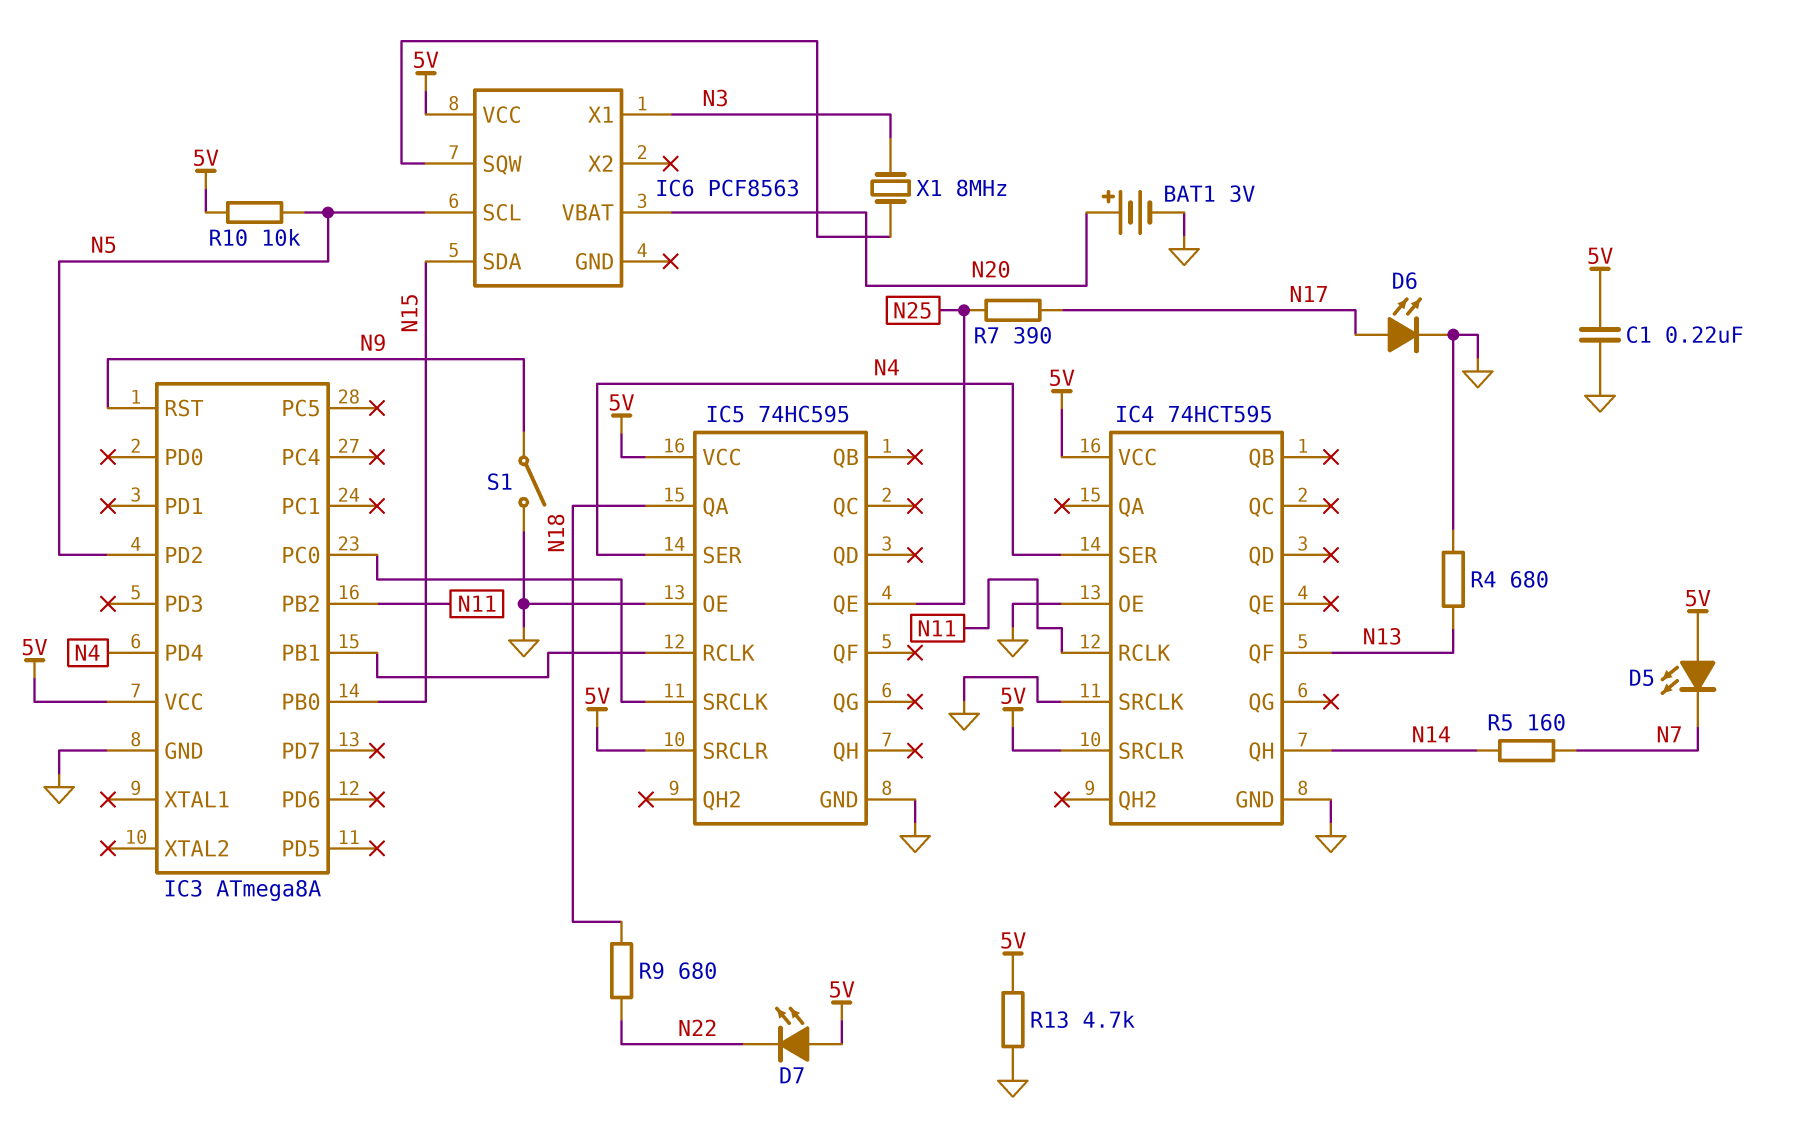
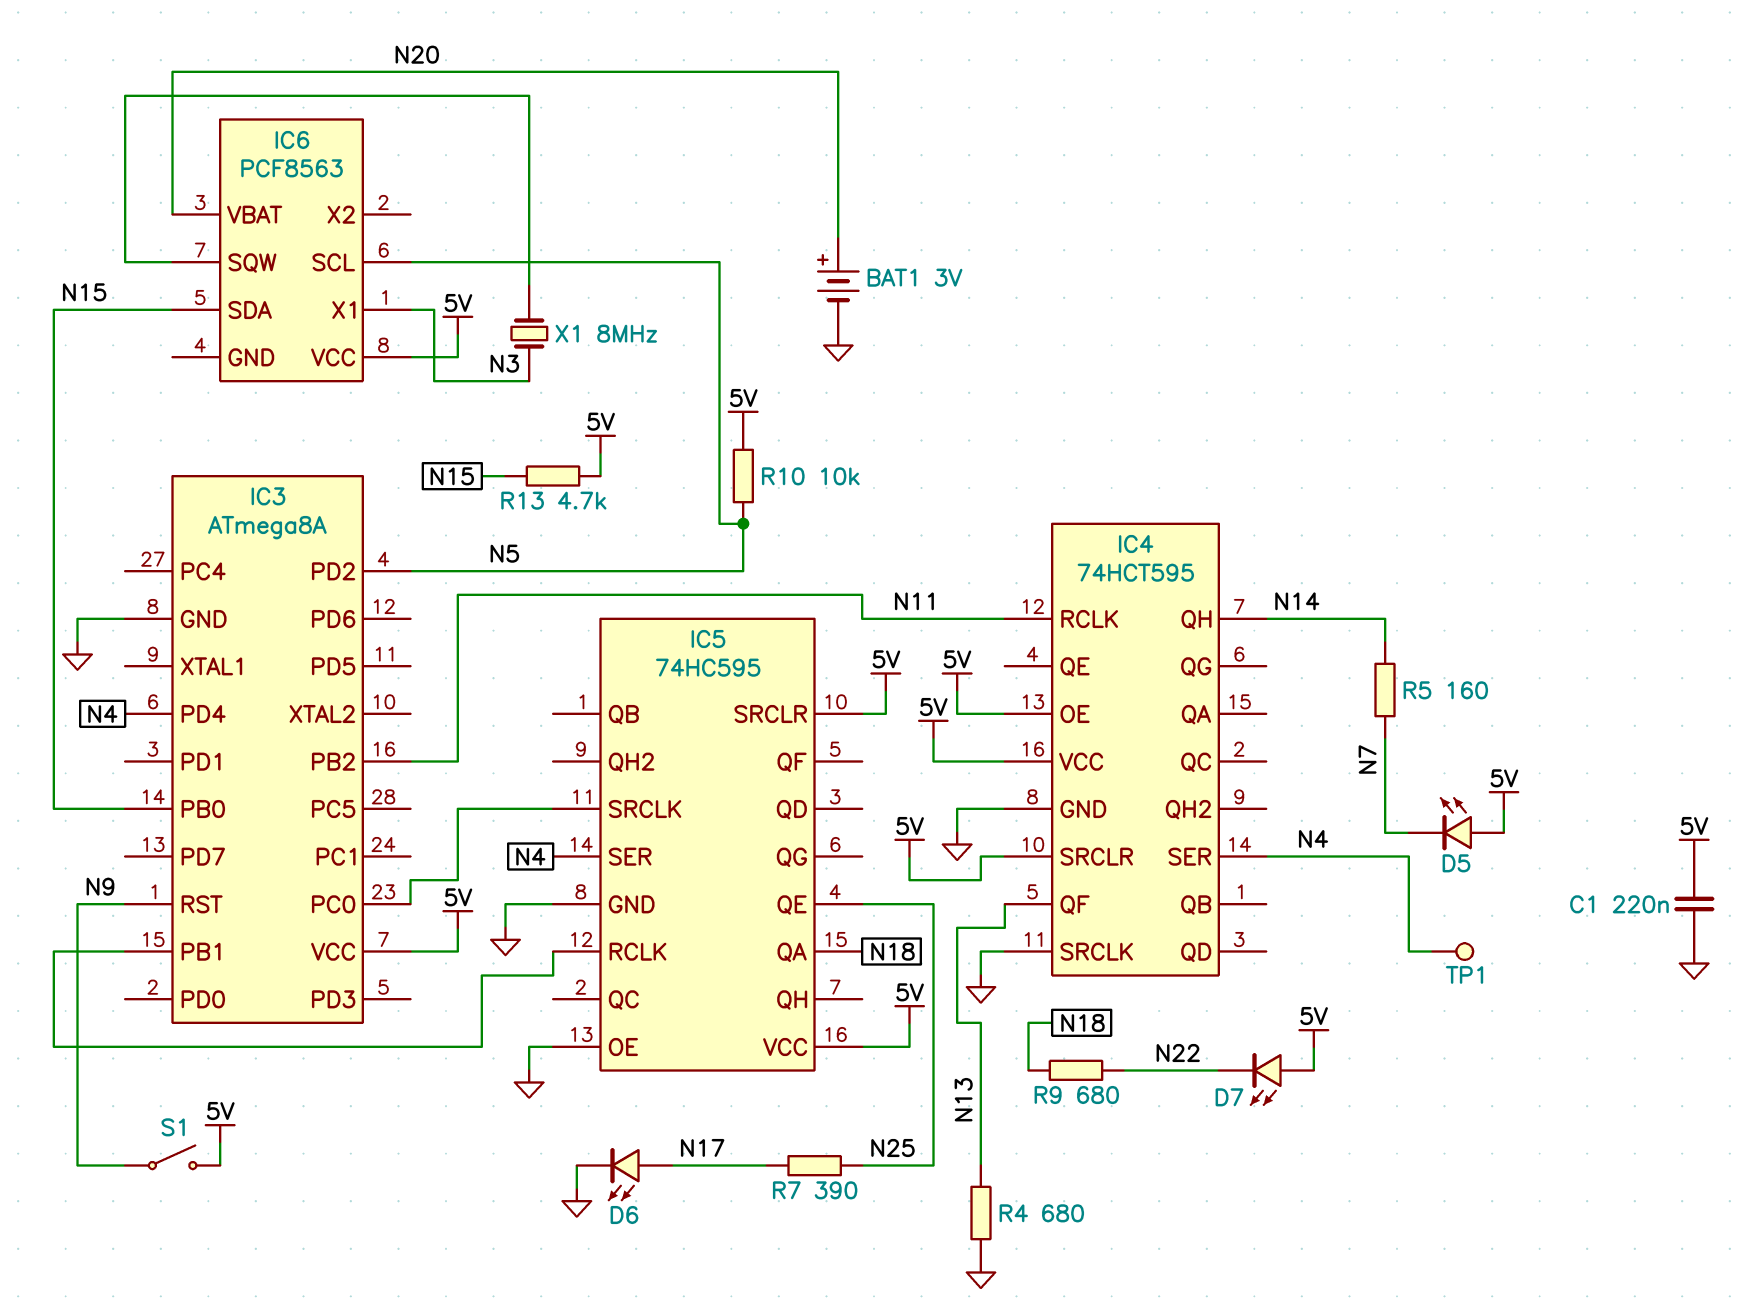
IC4 pin OE: GND -> 5V
R13: 4.7k (5V, GND) -> 4.7k (5V, N15)
S1: switch (GND, N9) -> switch (5V, N9)
TP1: none -> test point (N4)

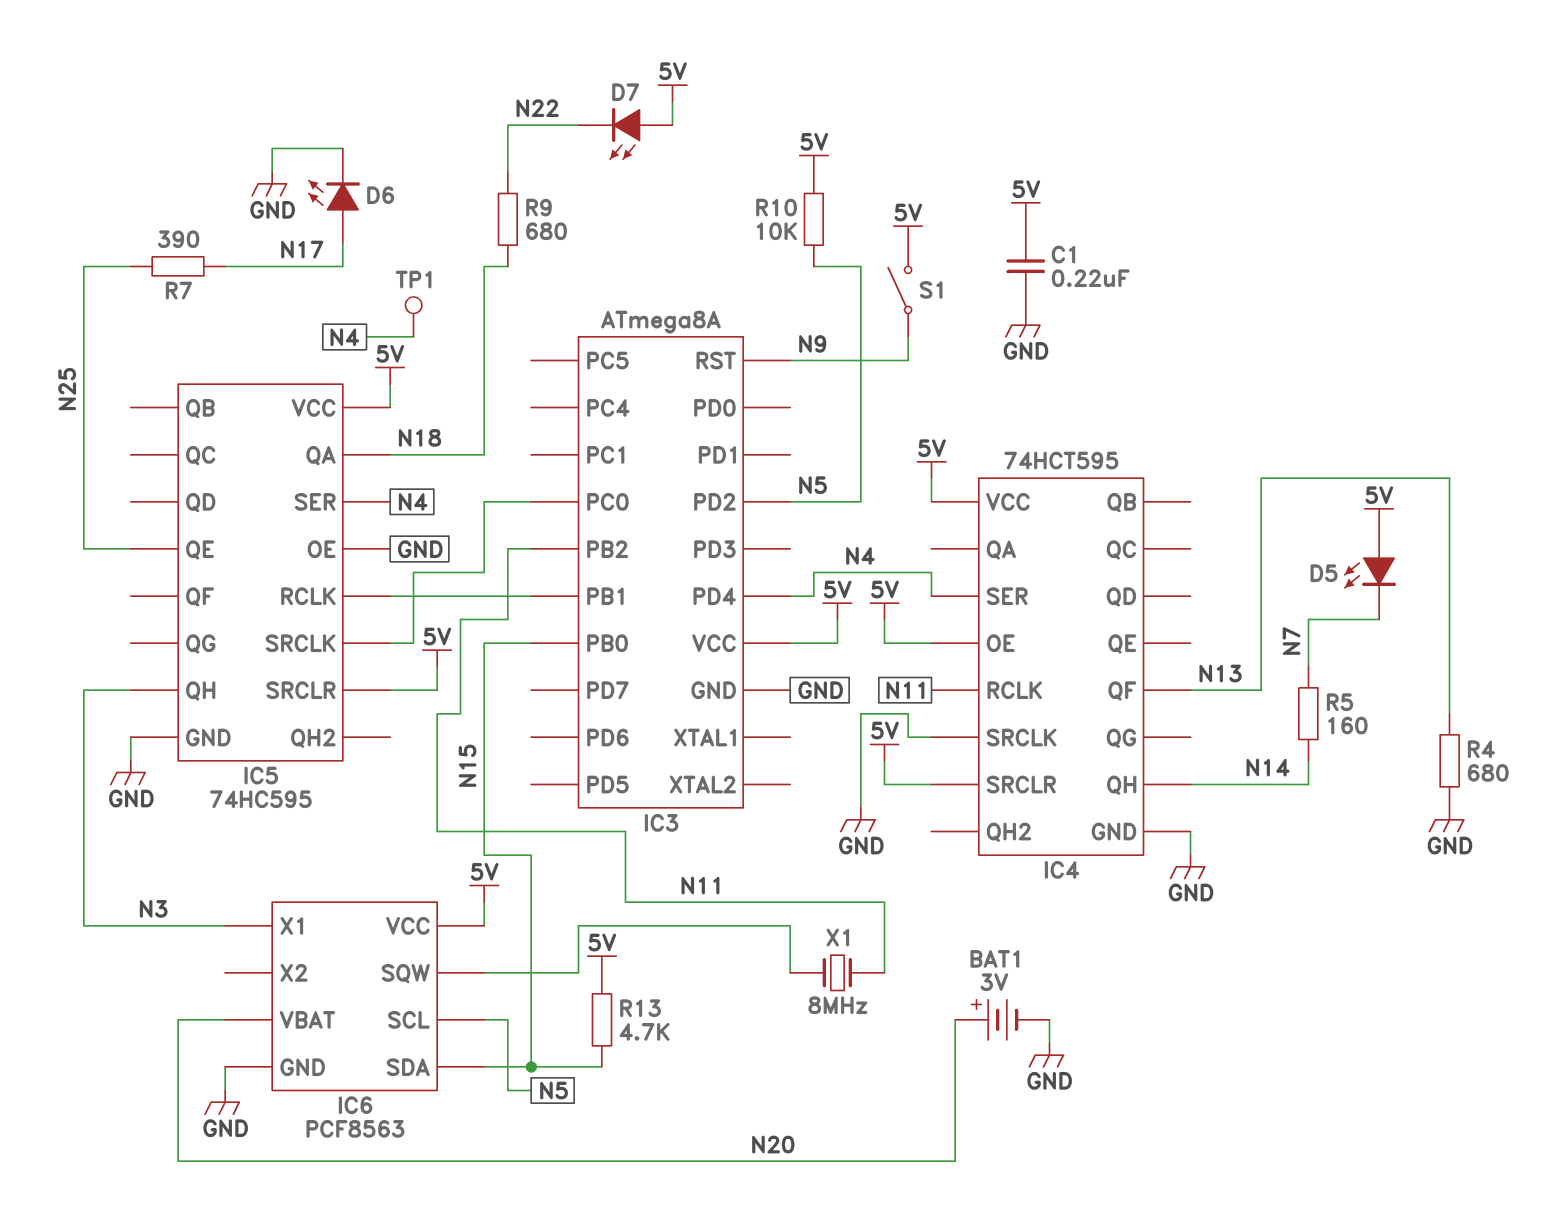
IC5 pin QH: none -> N3
IC6 pin GND: none -> GND
X1: 8MHz (IC6/SQW, N3) -> 8MHz (IC6/SQW, N11)

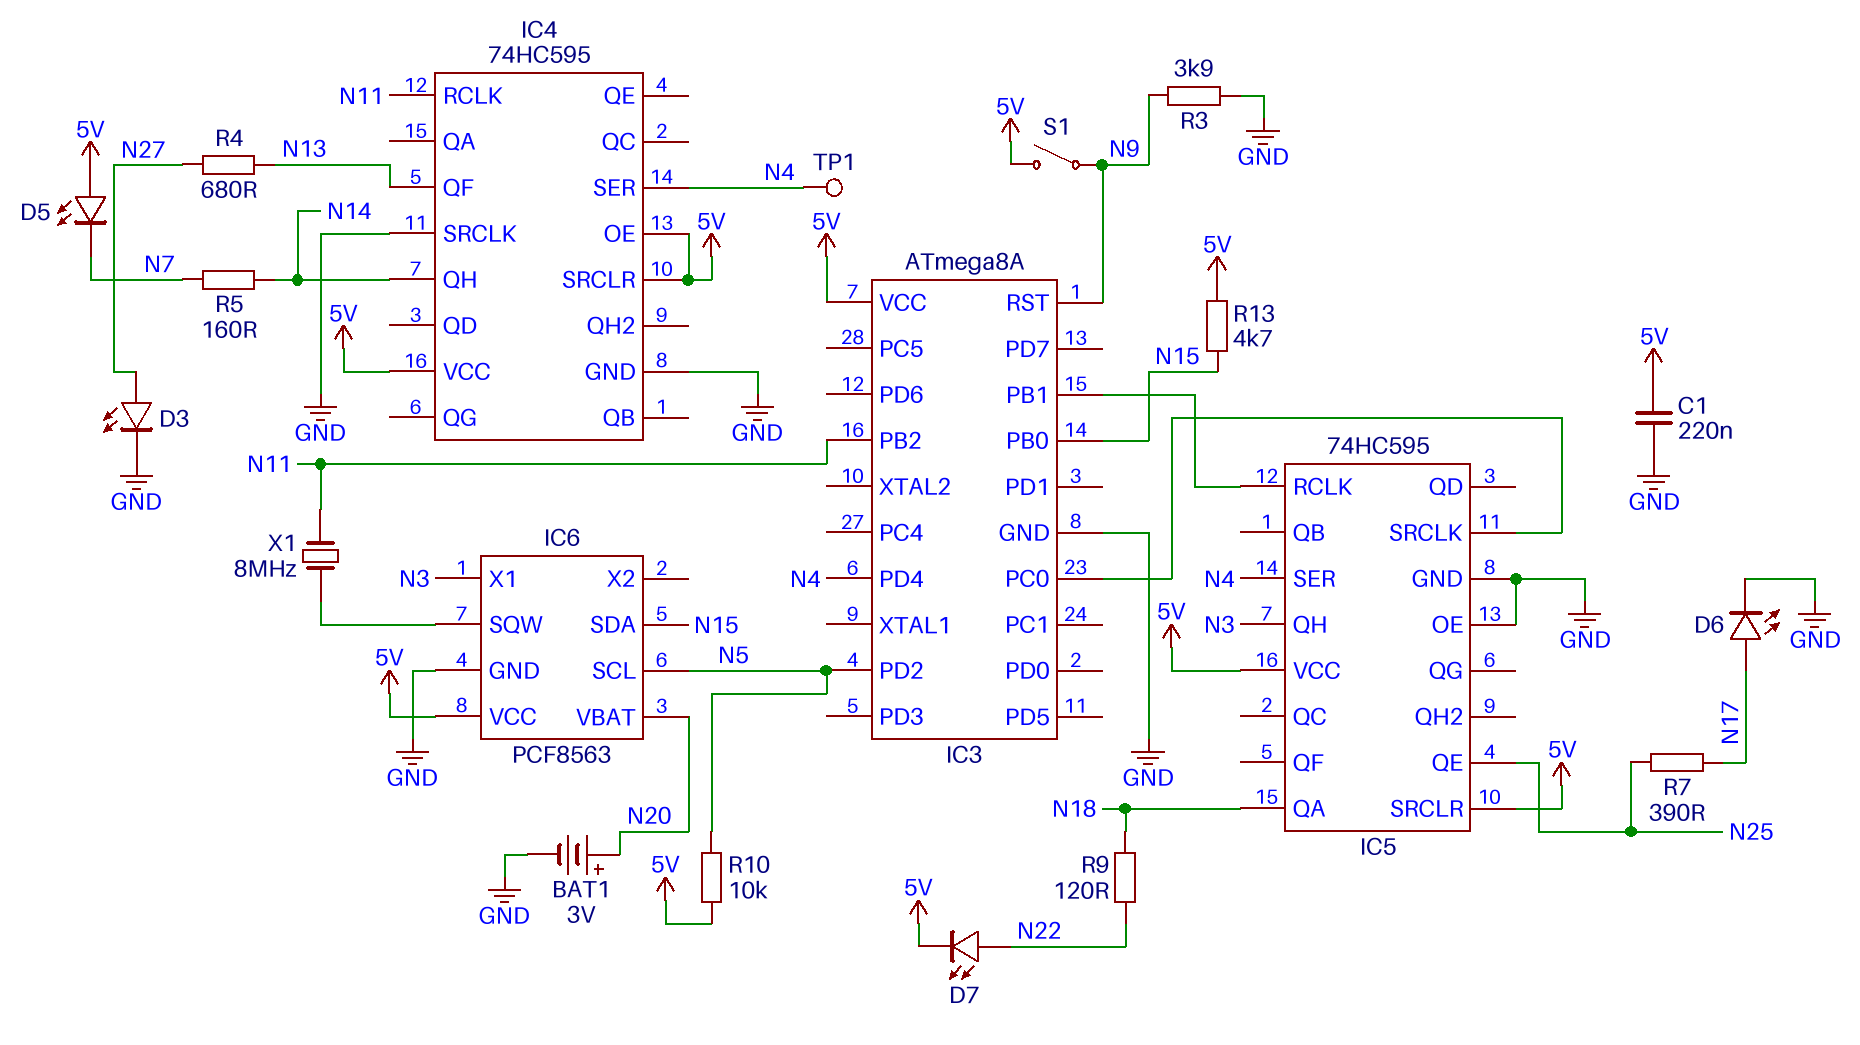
D3: none -> LED (A N27, K GND)
D7: LED (A 5V, K N22) -> LED (A N22, K 5V)
IC4: 74HCT595 -> 74HC595
R3: none -> 3.9k (GND, N9)
R4: 680 (GND, N13) -> 680 (N13, N27)
R9: 680 (N18, N22) -> 120 (N18, N22)

